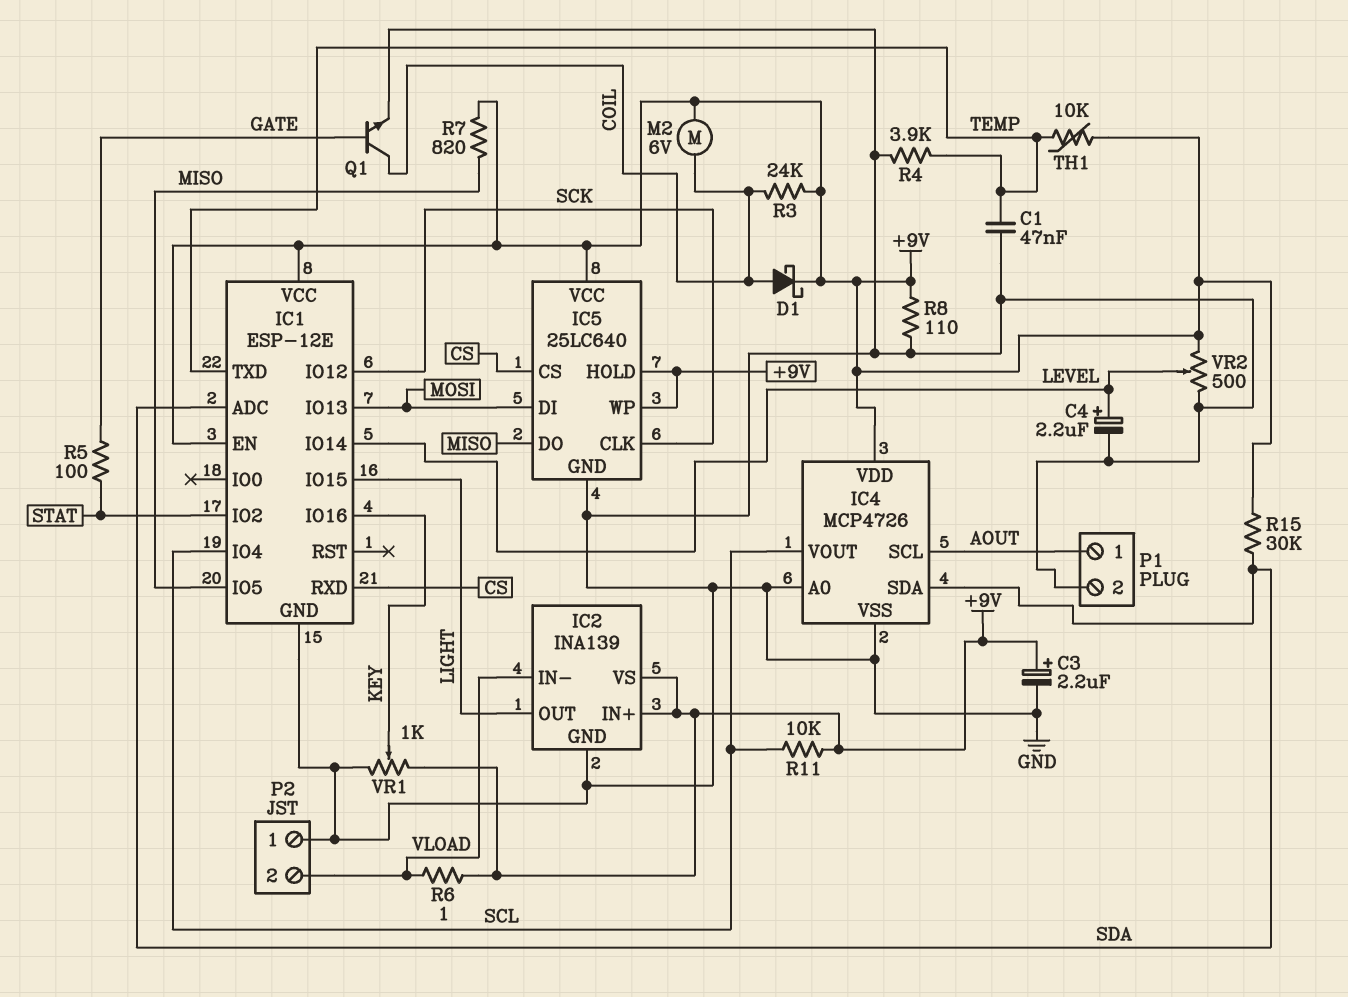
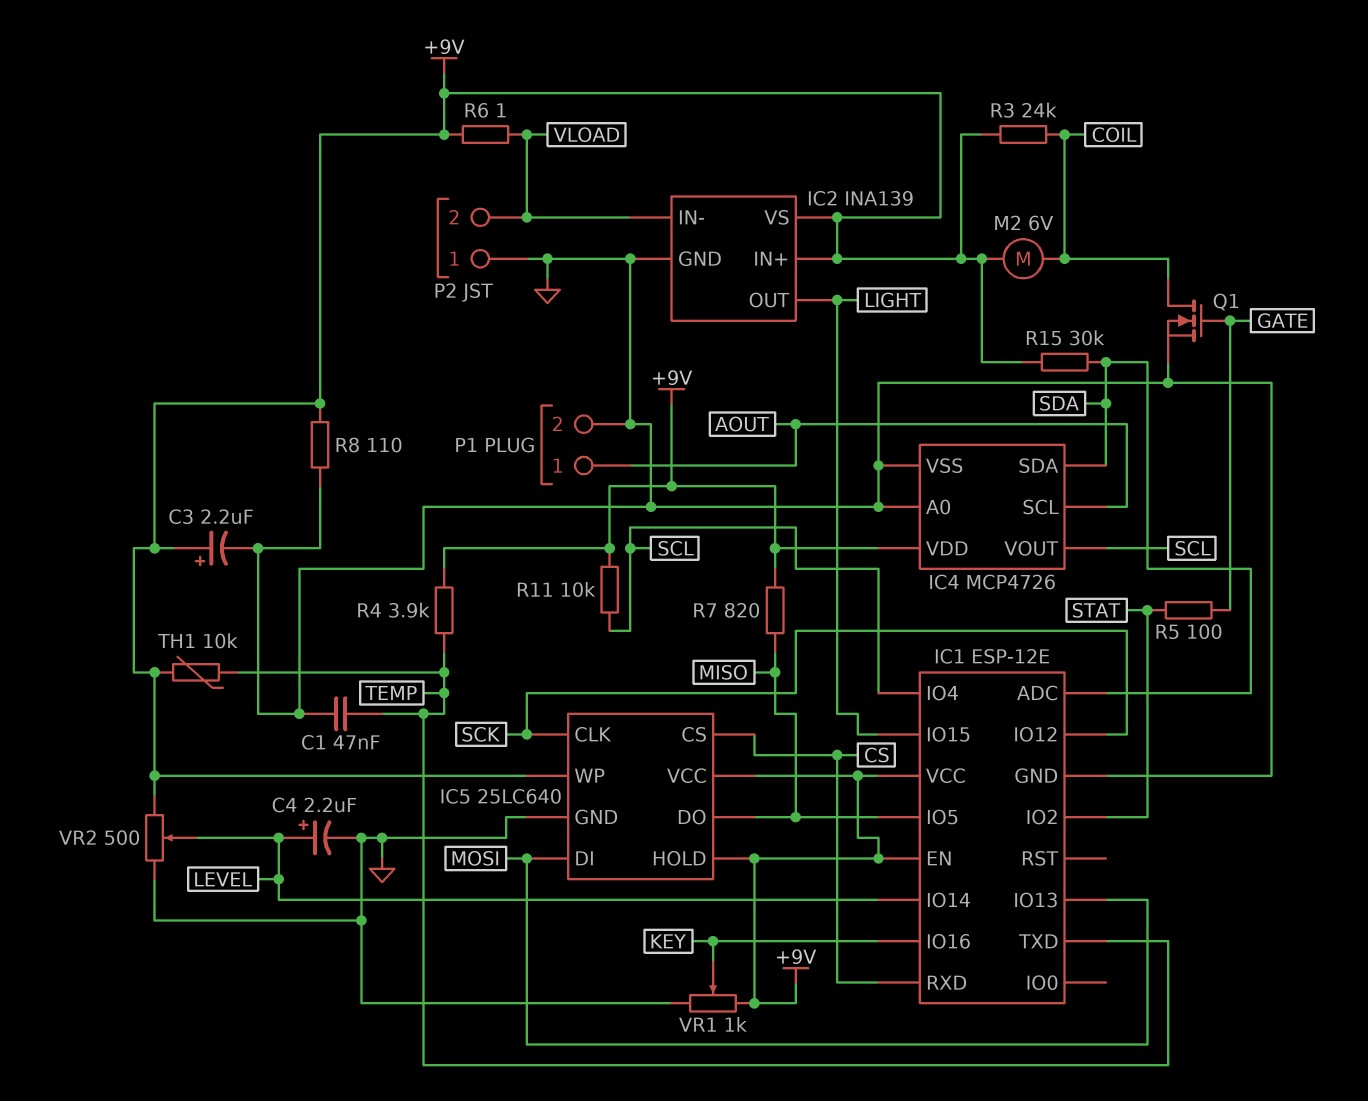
D1: schottky (A COIL, K +9V) -> none
Q1: NPN (B GATE, C COIL, E GND) -> NMOS (G GATE, D COIL, S GND)
R4: 3.9k (GND, TEMP) -> 3.9k (+9V, TEMP)

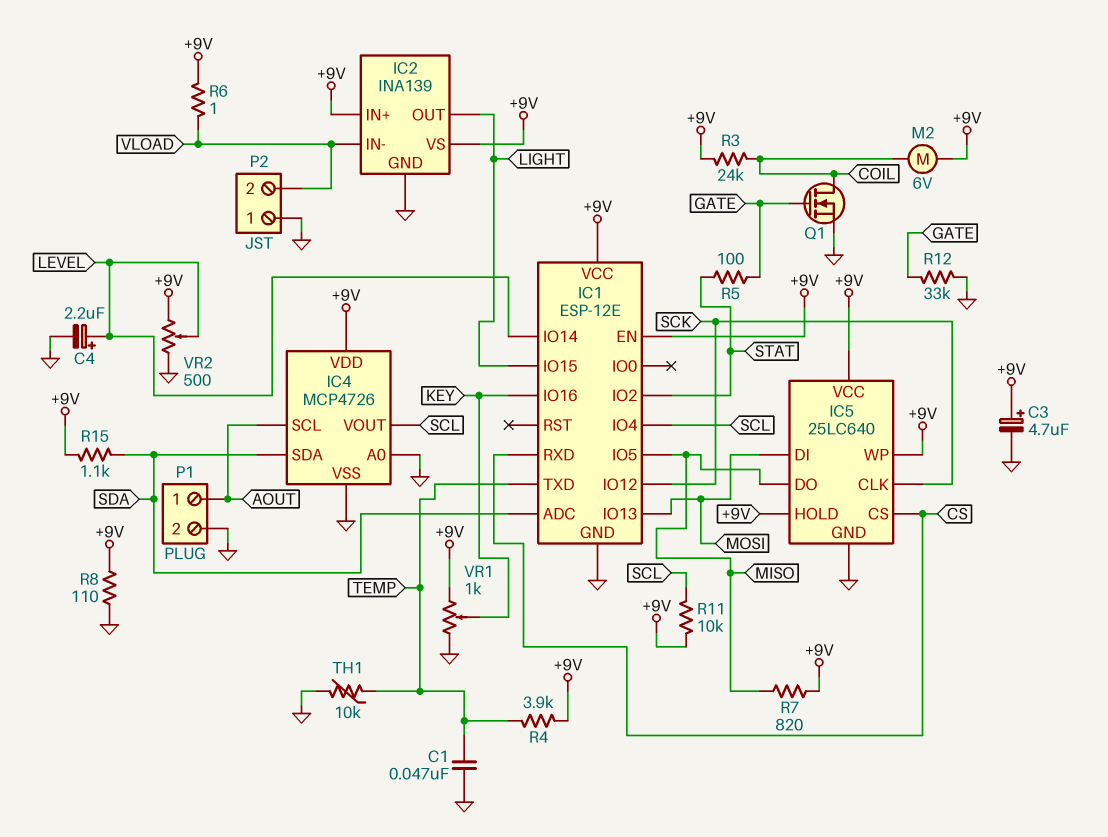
C3: 2.2uF (plus +9V, minus GND) -> 4.7uF (plus +9V, minus GND)
R12: none -> 33k (GATE, GND)
R15: 30k (+9V, SDA) -> 1.1k (+9V, SDA)
TH1: 10k (+9V, TEMP) -> 10k (GND, TEMP)

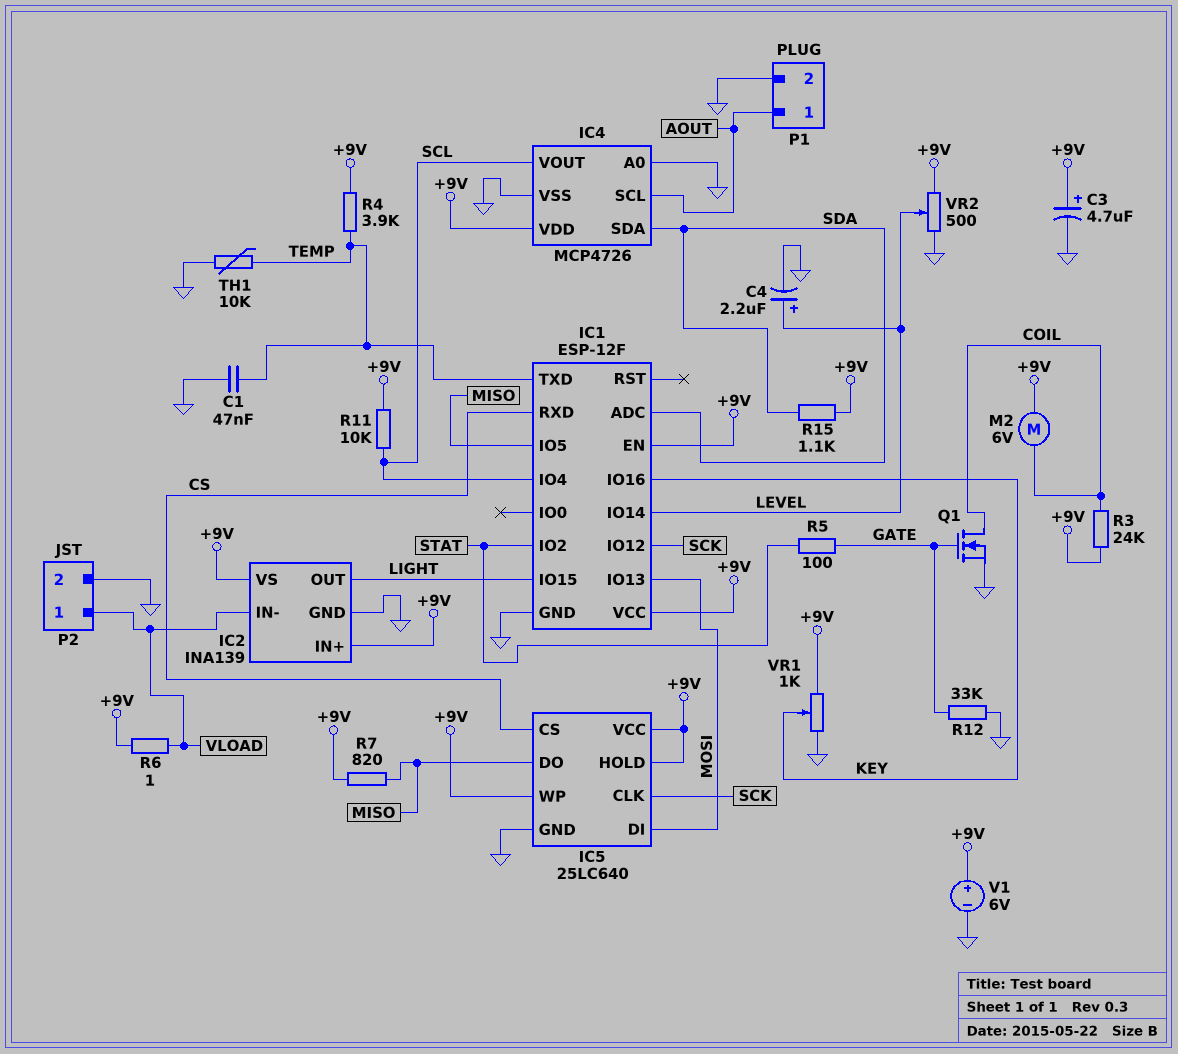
IC1: ESP-12E -> ESP-12F
P2 pin 1: GND -> VLOAD
P2 pin 2: VLOAD -> GND
R8: 110 (+9V, GND) -> none
V1: none -> 6V (plus +9V, minus GND)

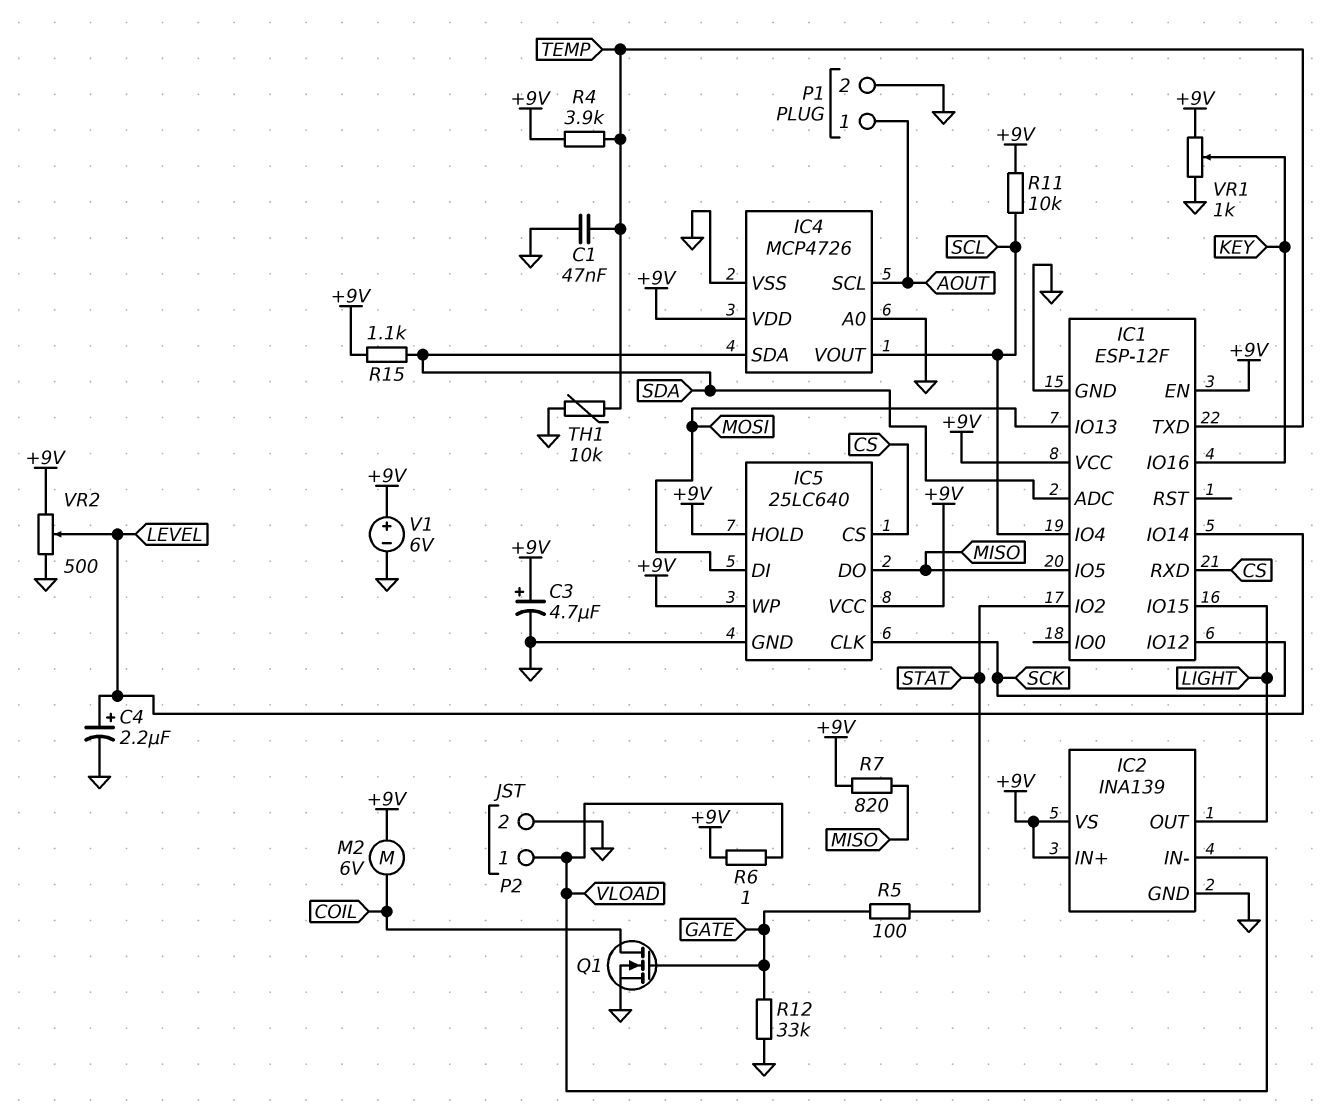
R3: 24k (+9V, COIL) -> none

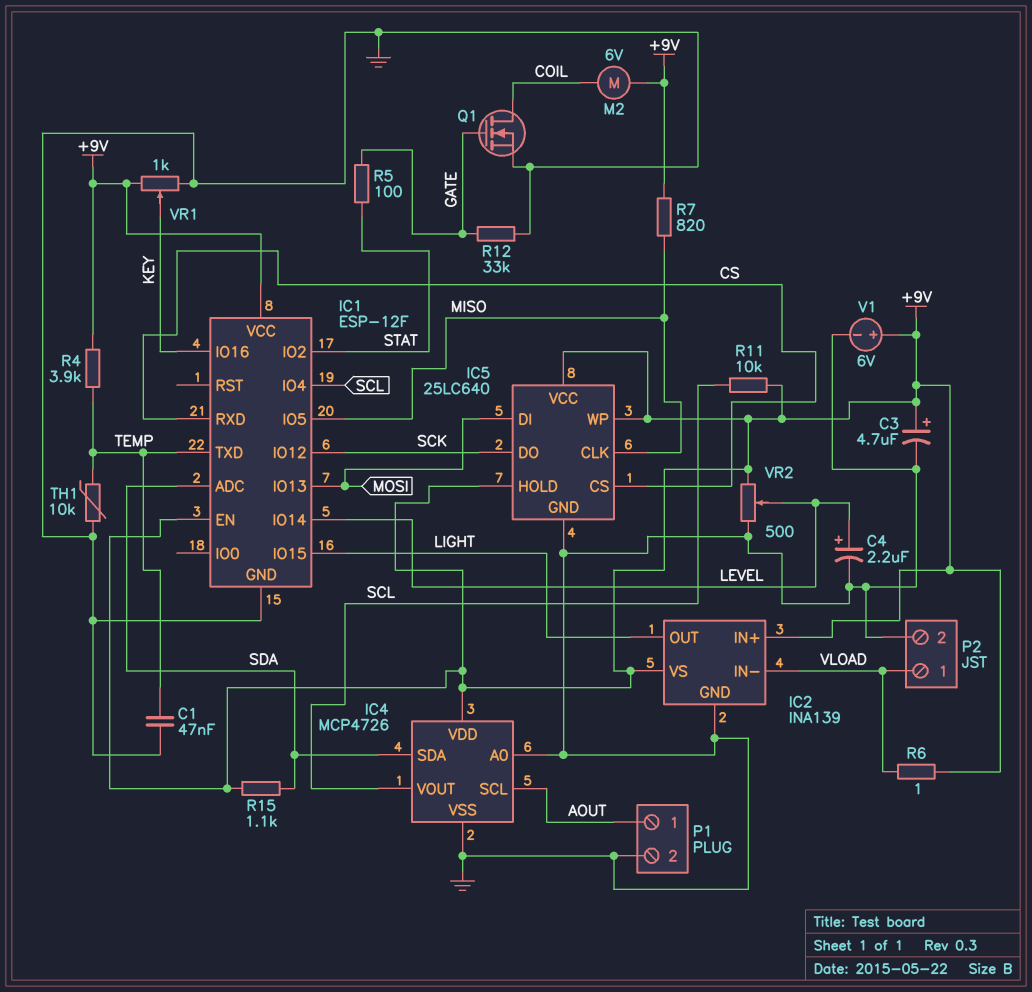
IC5 pin CLK: SCK -> MISO
IC5 pin DO: MISO -> SCK

